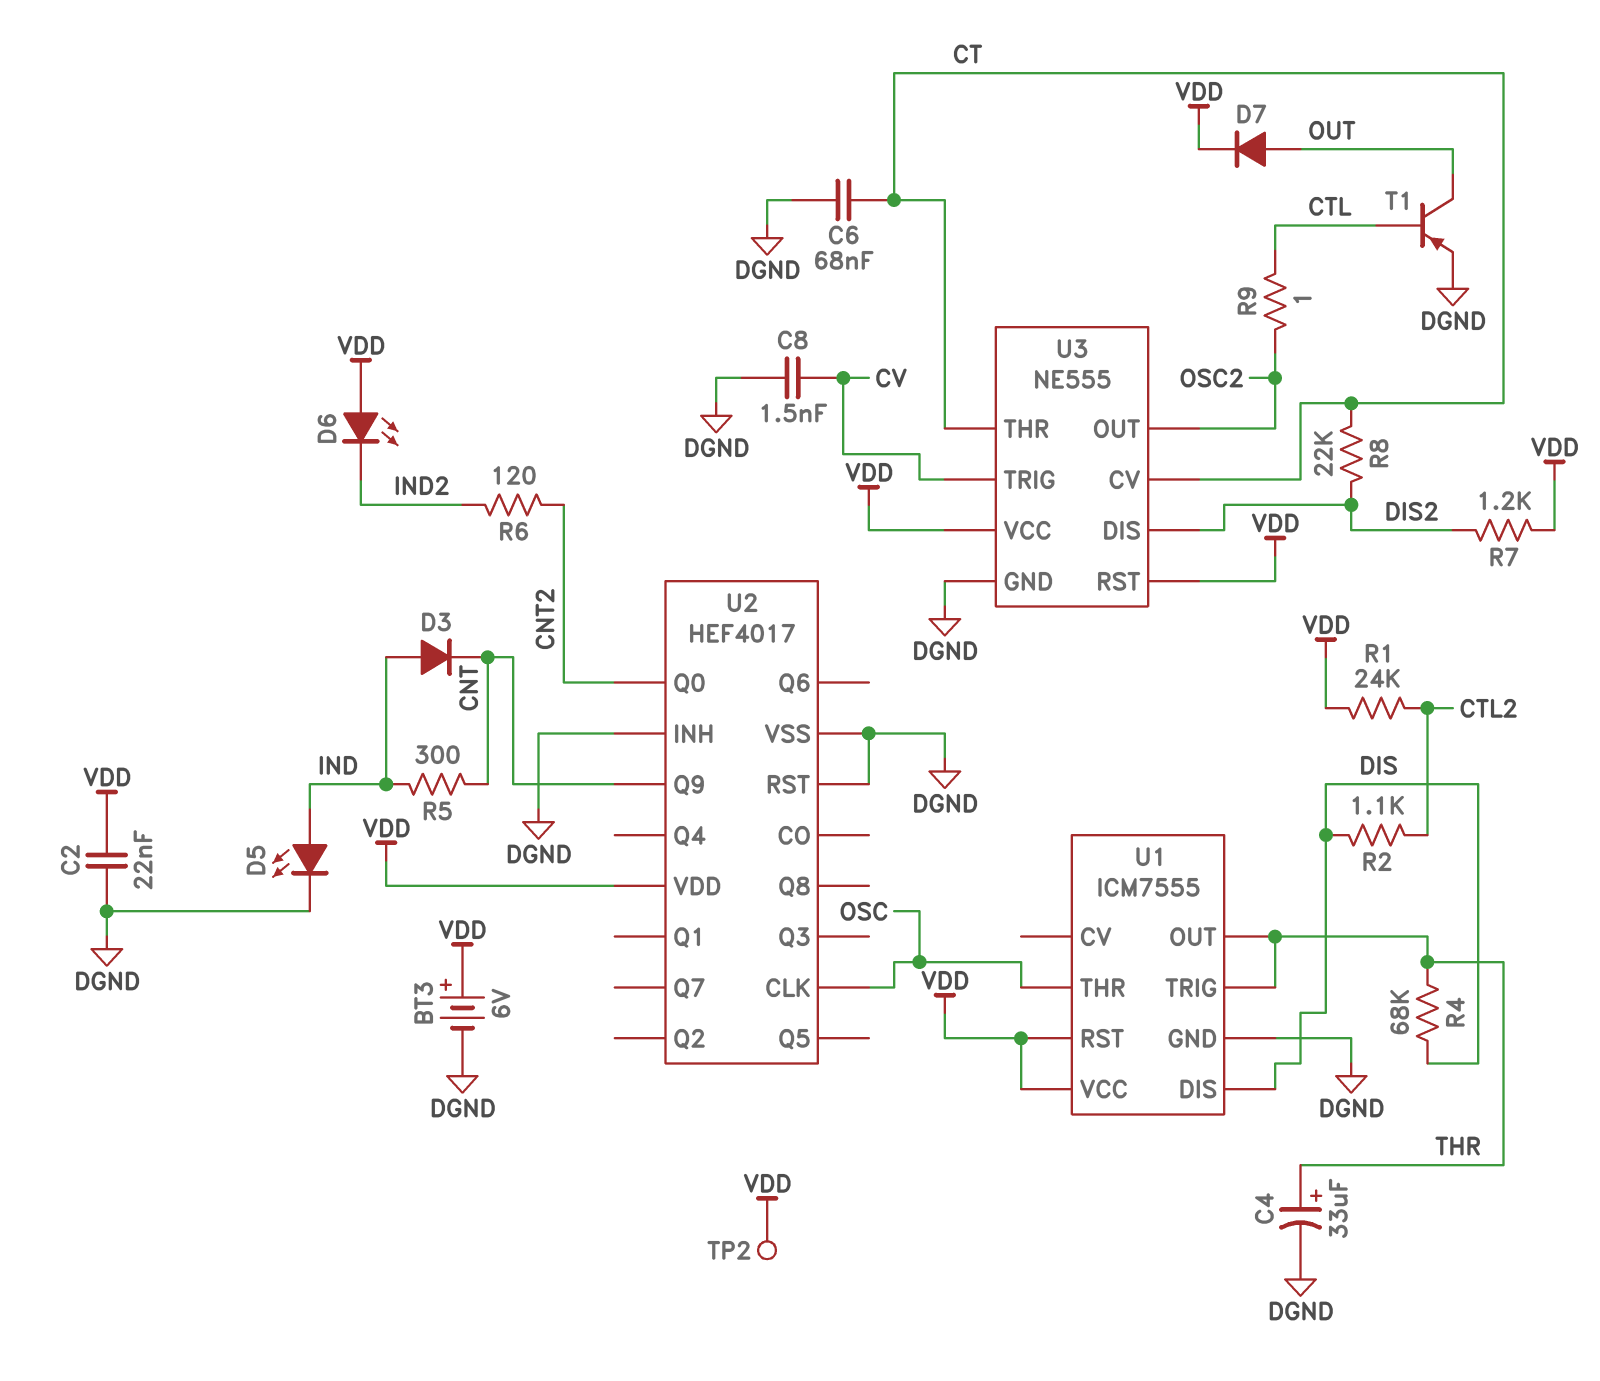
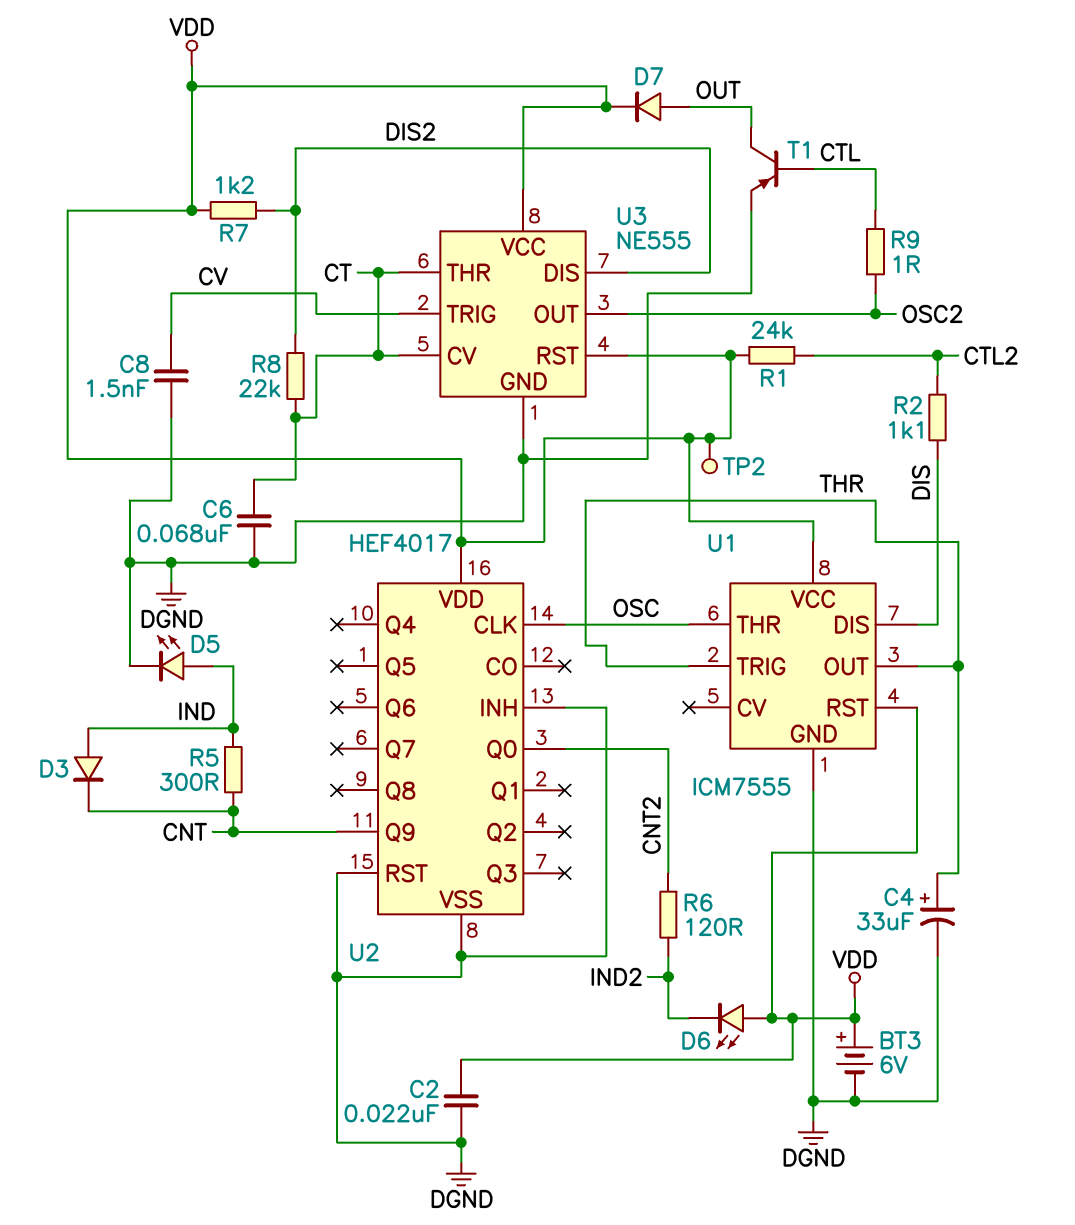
R4: 68k (DIS, THR) -> none

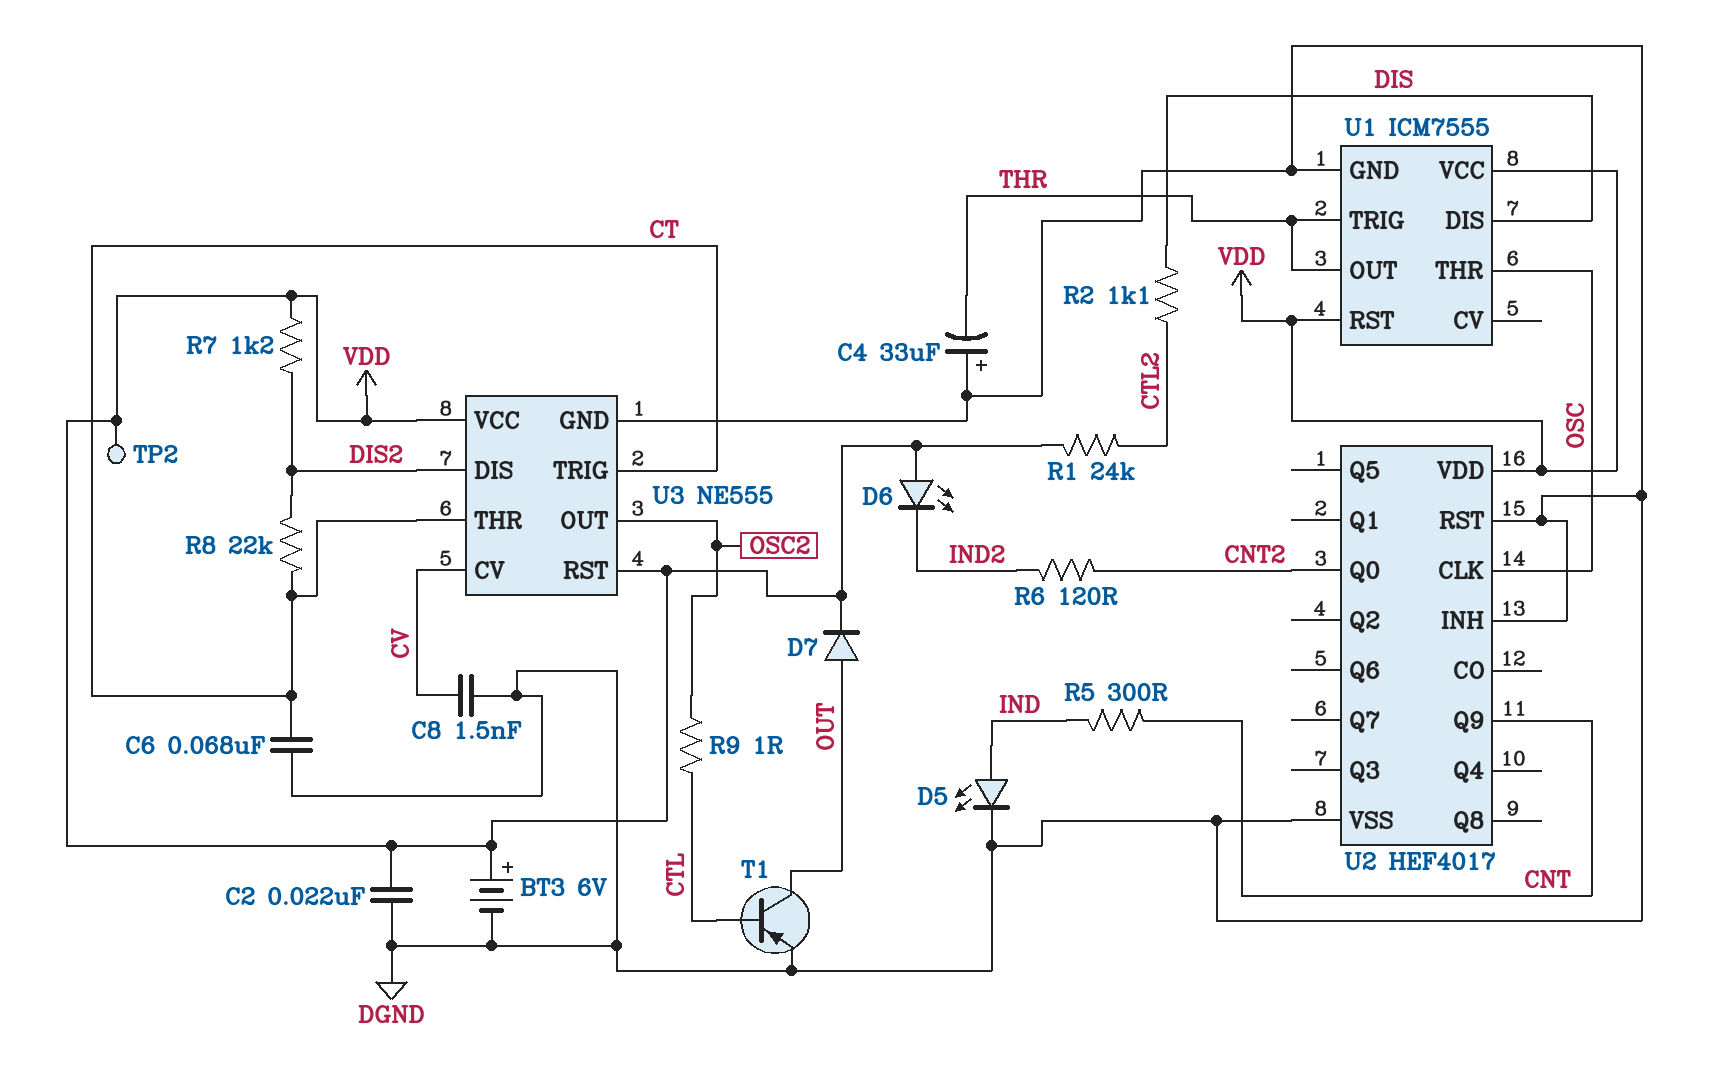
C4: 33uF (plus THR, minus DGND) -> 33uF (plus DGND, minus THR)
D3: diode (A IND, K CNT) -> none
U3 pin CV: CT -> CV
U3 pin TRIG: CV -> CT

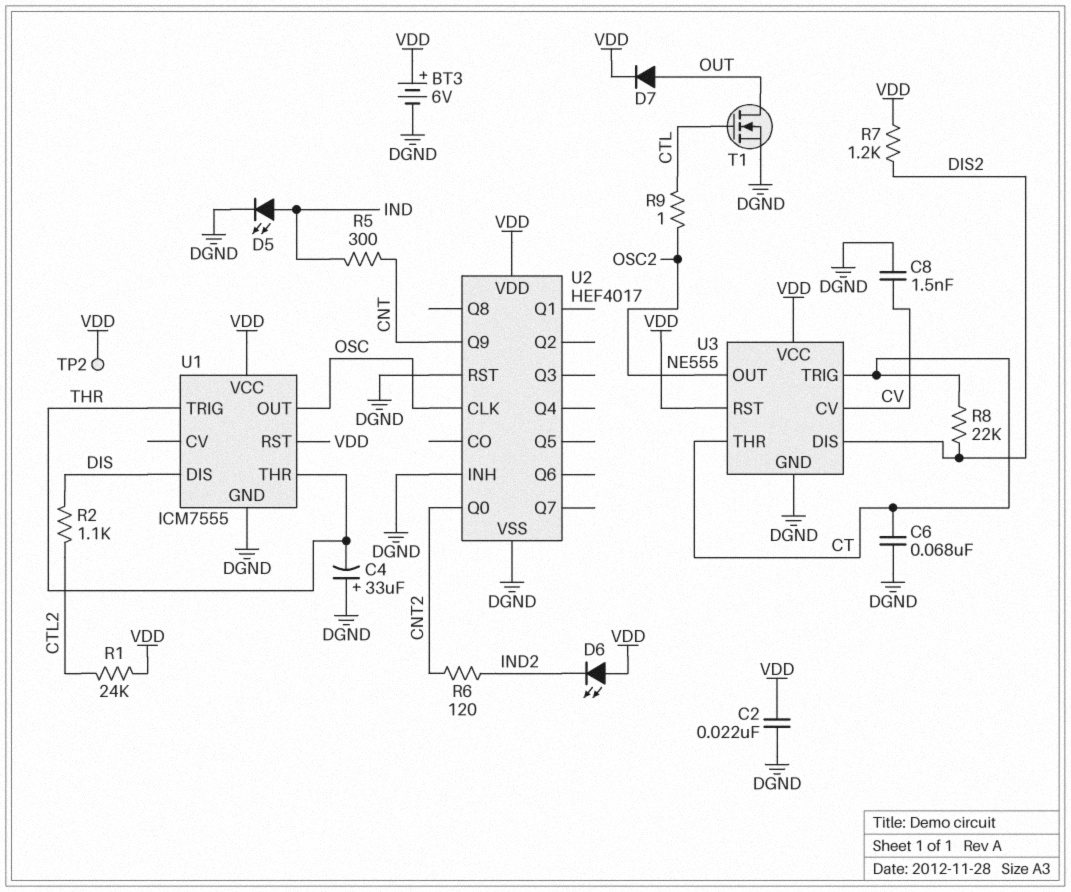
T1: PNP (B CTL, C OUT, E DGND) -> NMOS (G CTL, D OUT, S DGND)
U1 pin OUT: THR -> OSC
U1 pin THR: OSC -> THR

